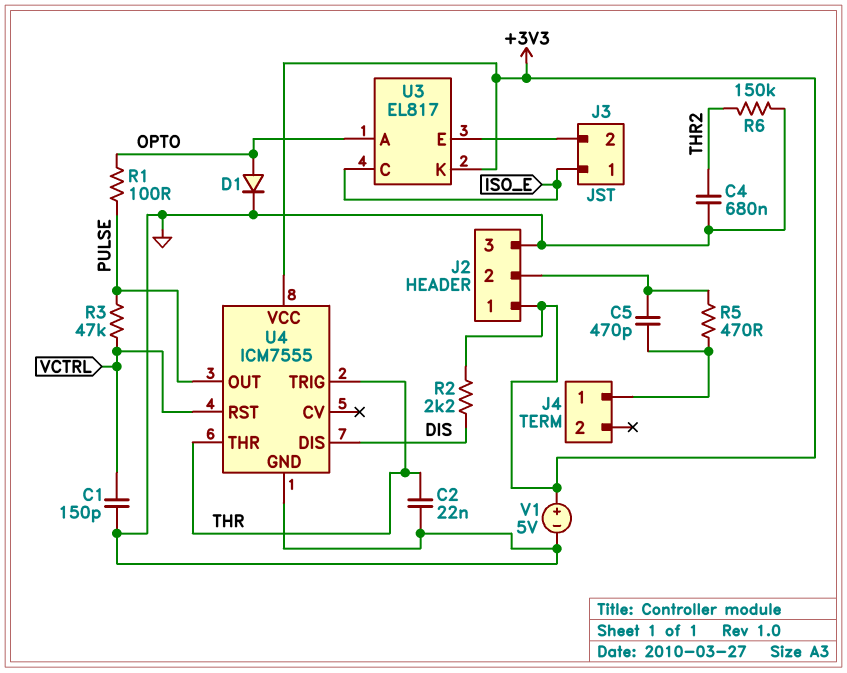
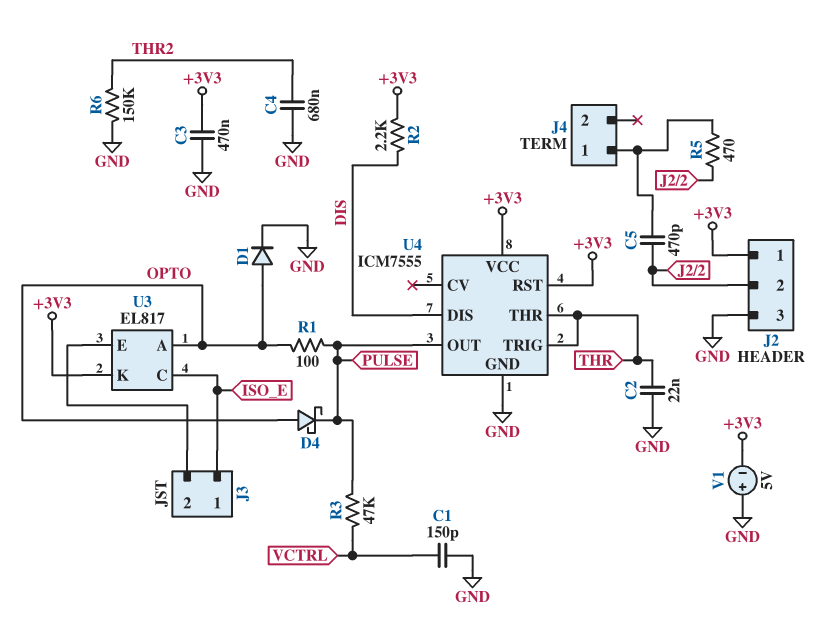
C3: none -> 470nF (+3V3, GND)
D4: none -> schottky (A OPTO, K PULSE)
U4 pin RST: VCTRL -> +3V3
V1: 5V (plus +3V3, minus GND) -> 5V (plus GND, minus +3V3)

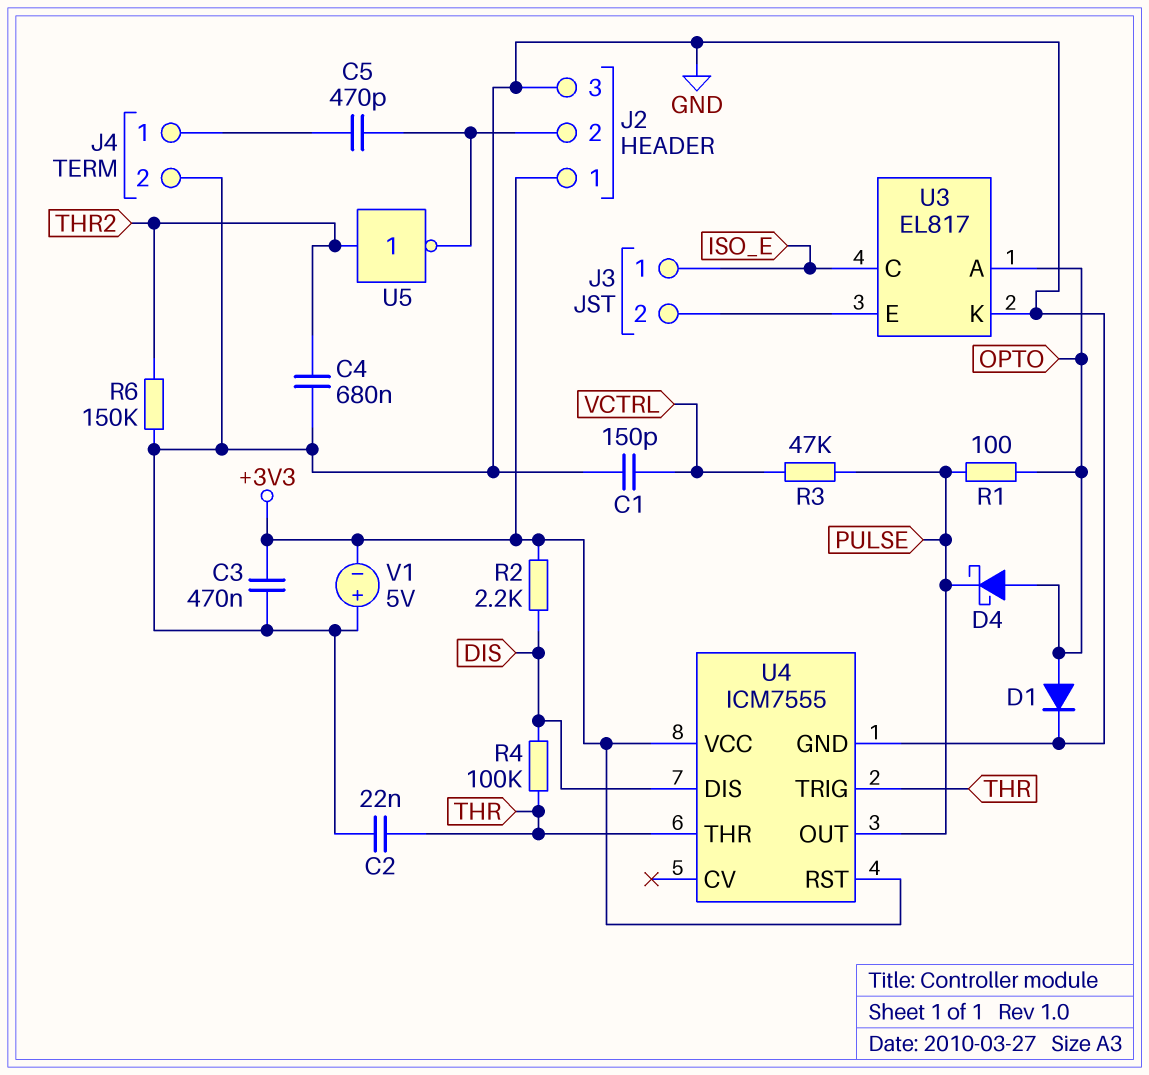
J4 pin 2: none -> GND
R4: none -> 100k (DIS, THR)
R5: 470 (J2/2, J4/1) -> none
U3 pin K: +3V3 -> GND
U5: none -> NOT (in THR2, out J2/2)

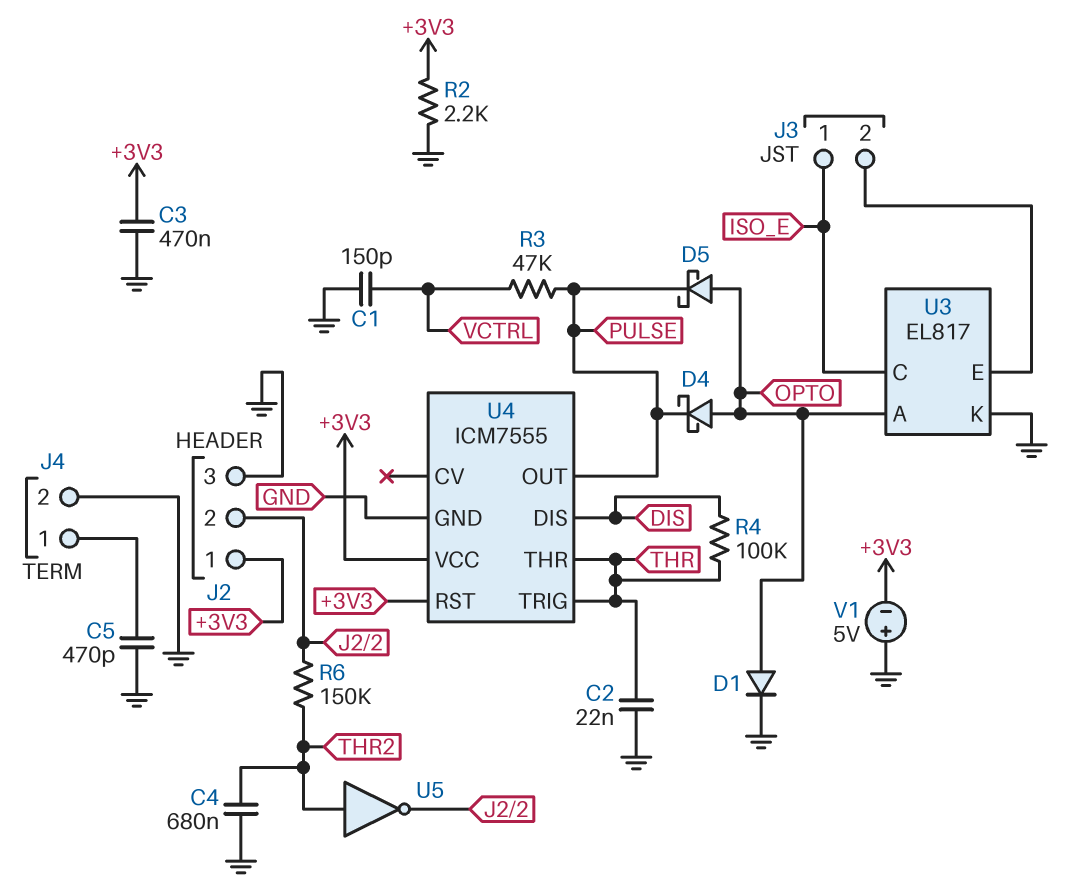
C5: 470pF (J2/2, J4/1) -> 470pF (GND, J4/1)
D5: none -> schottky (A OPTO, K PULSE)
R1: 100 (OPTO, PULSE) -> none
R2: 2.2k (+3V3, DIS) -> 2.2k (+3V3, GND)
R6: 150k (GND, THR2) -> 150k (J2/2, THR2)

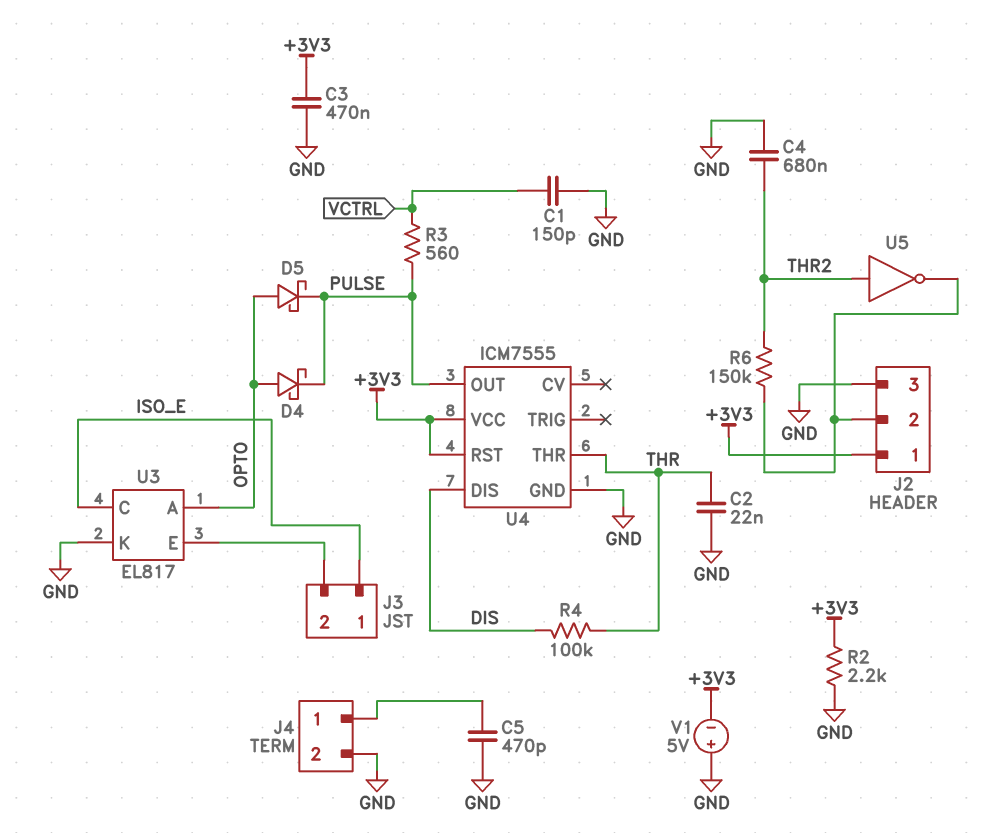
D1: diode (A OPTO, K GND) -> none
R3: 47k (PULSE, VCTRL) -> 560 (PULSE, VCTRL)
U4 pin TRIG: THR -> none

